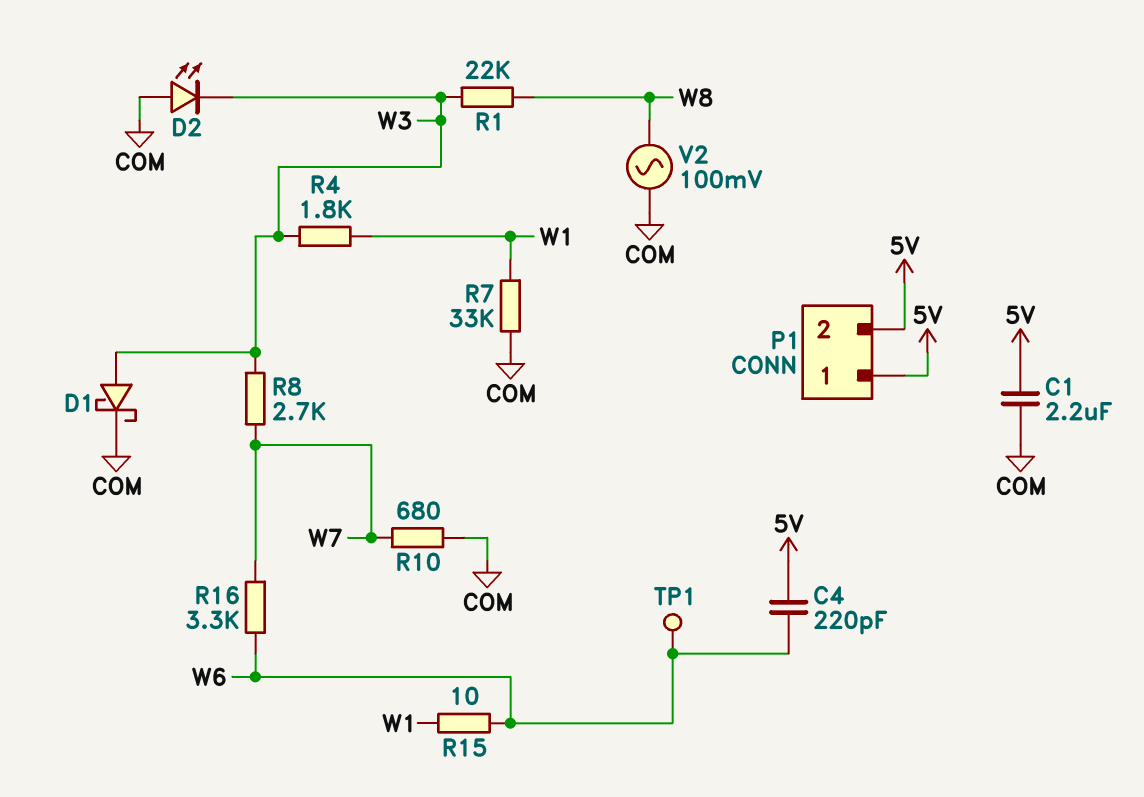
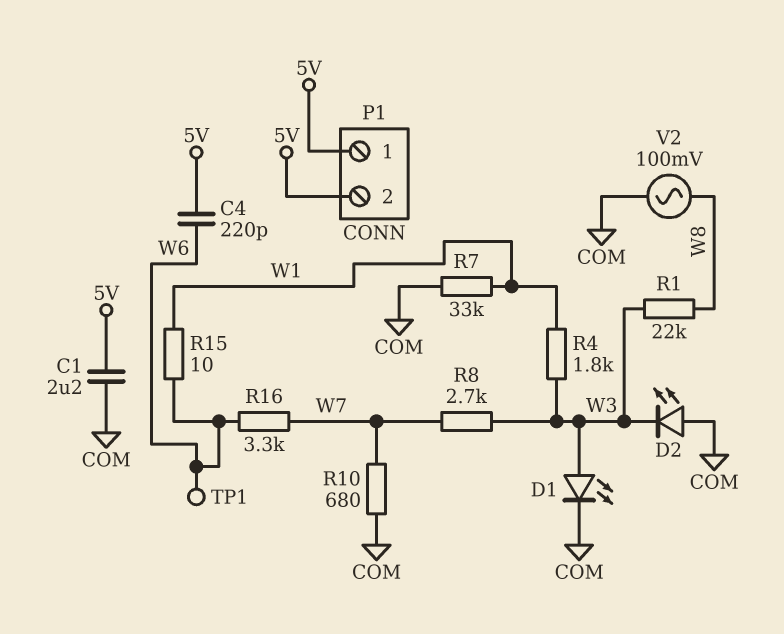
D1: schottky (A W3, K COM) -> LED (A W3, K COM)

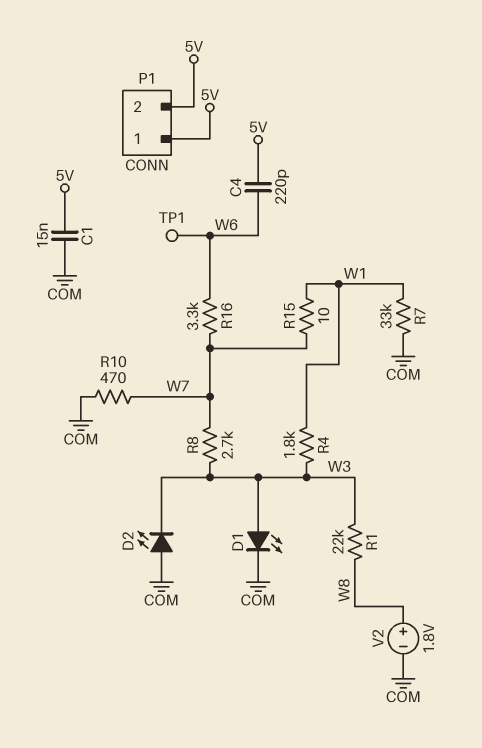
C1: 2.2uF (5V, COM) -> 15nF (5V, COM)
R10: 680 (COM, W7) -> 470 (COM, W7)
R15: 10 (W1, W6) -> 10 (W1, W7)
V2: AC 100mV (COM, W8) -> 1.8V (plus W8, minus COM)

